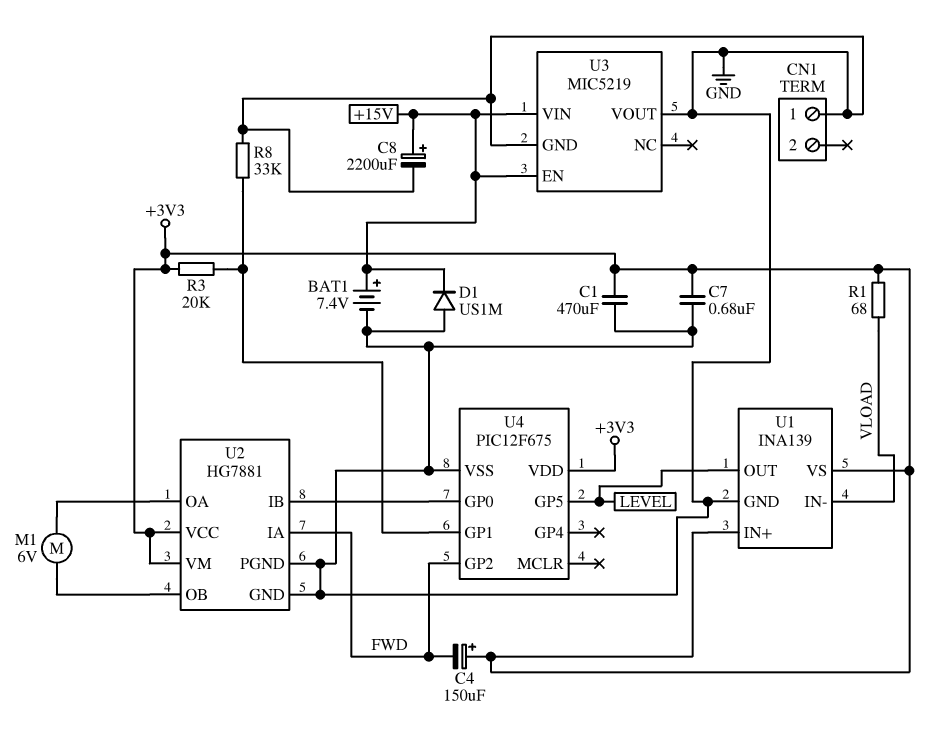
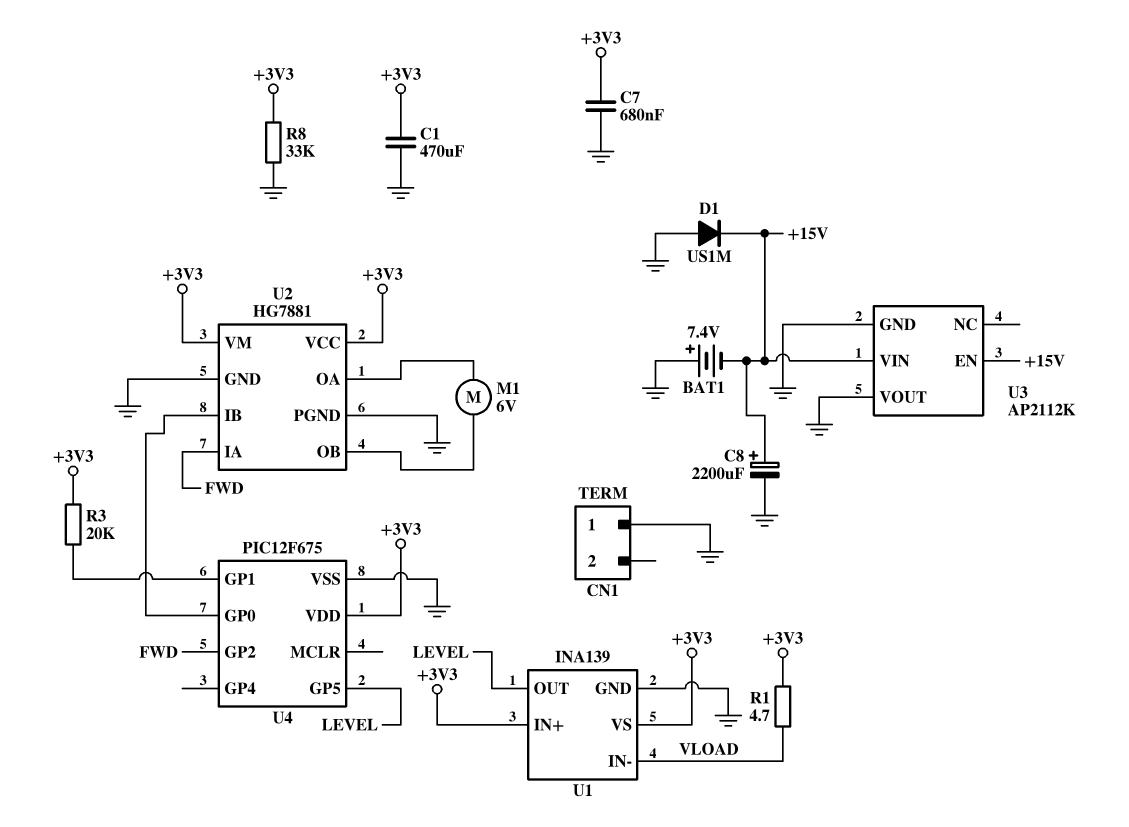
BAT1: 7.4V (plus +15V, minus GND) -> 7.4V (plus GND, minus +15V)
C4: 150uF (plus +3V3, minus FWD) -> none
R1: 68 (+3V3, VLOAD) -> 4.7 (+3V3, VLOAD)
R8: 33k (GND, U4/GP1) -> 33k (+3V3, GND)
U3: MIC5219 -> AP2112K

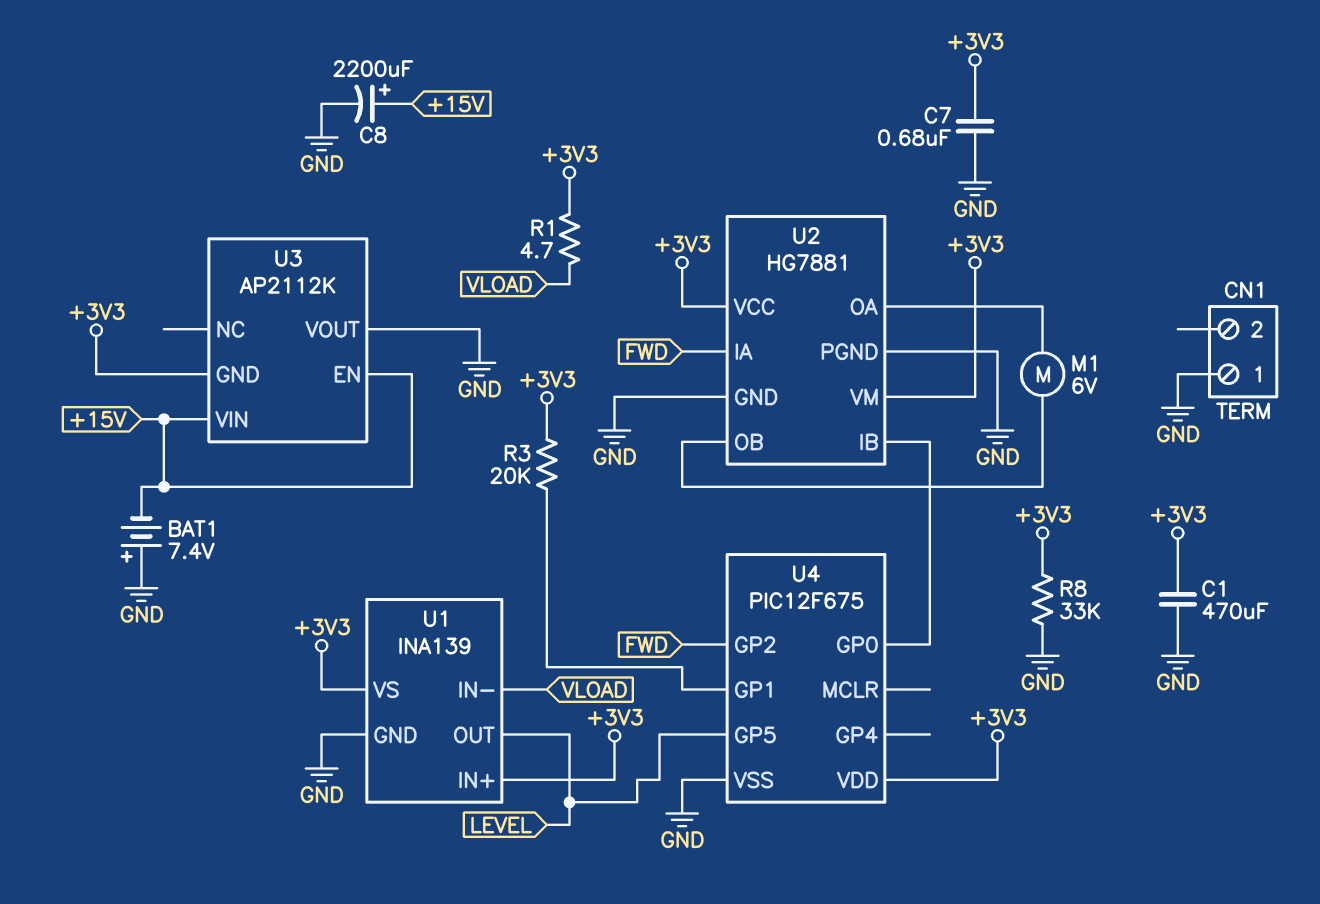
D1: diode US1M (A GND, K +15V) -> none
U3 pin GND: GND -> +3V3

